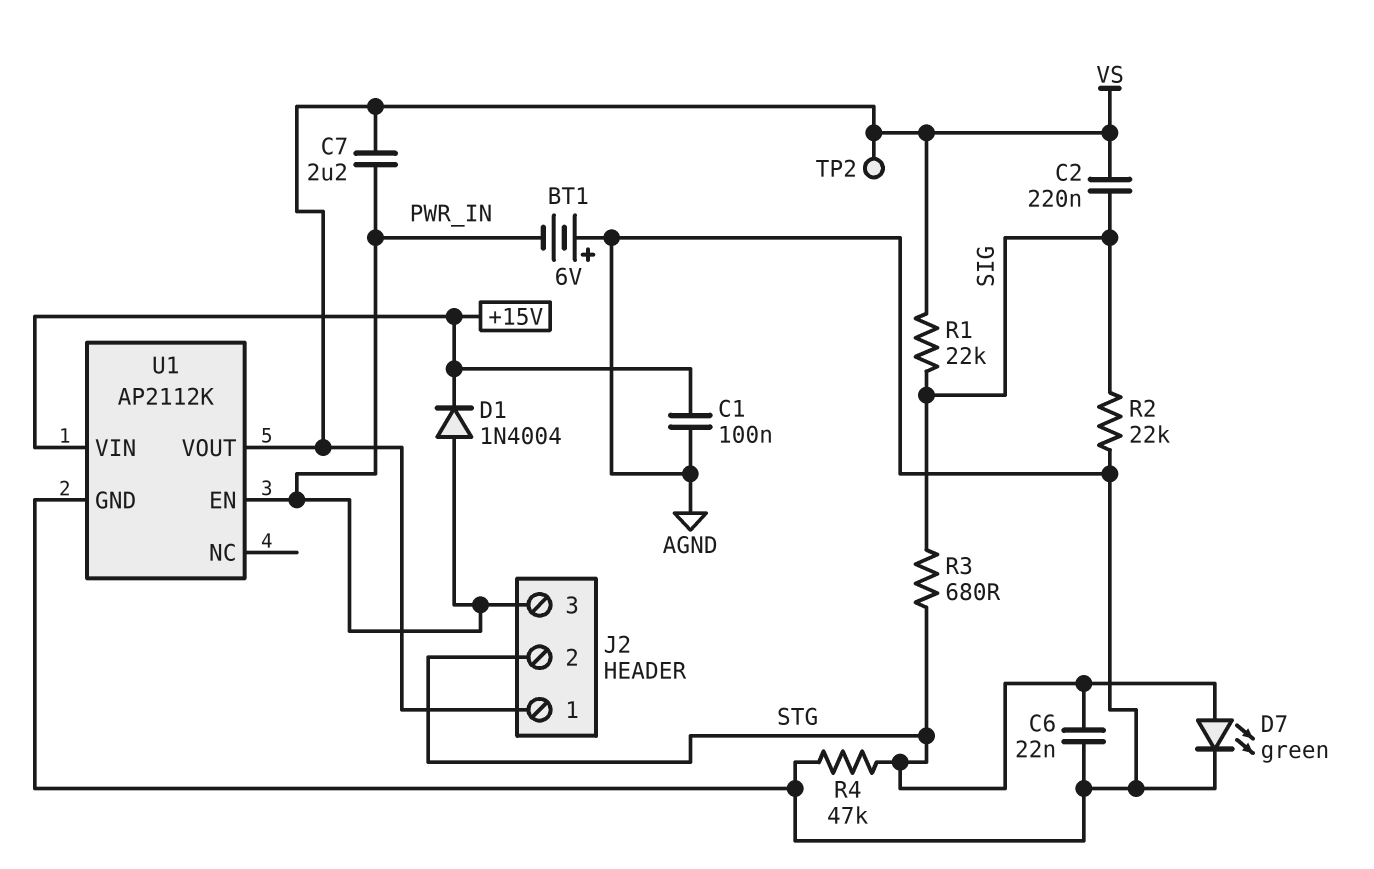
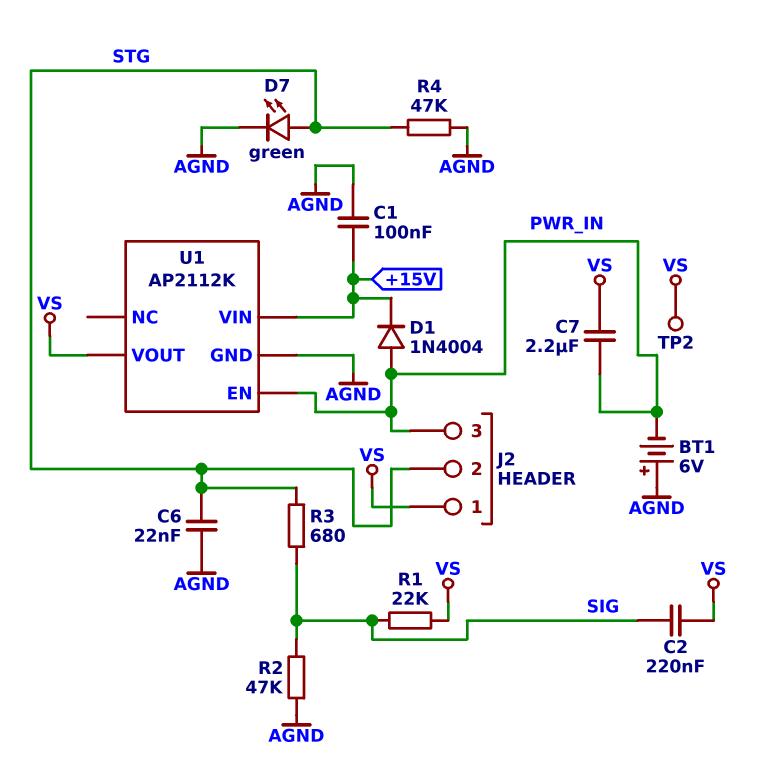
R2: 22k (AGND, SIG) -> 47k (AGND, SIG)

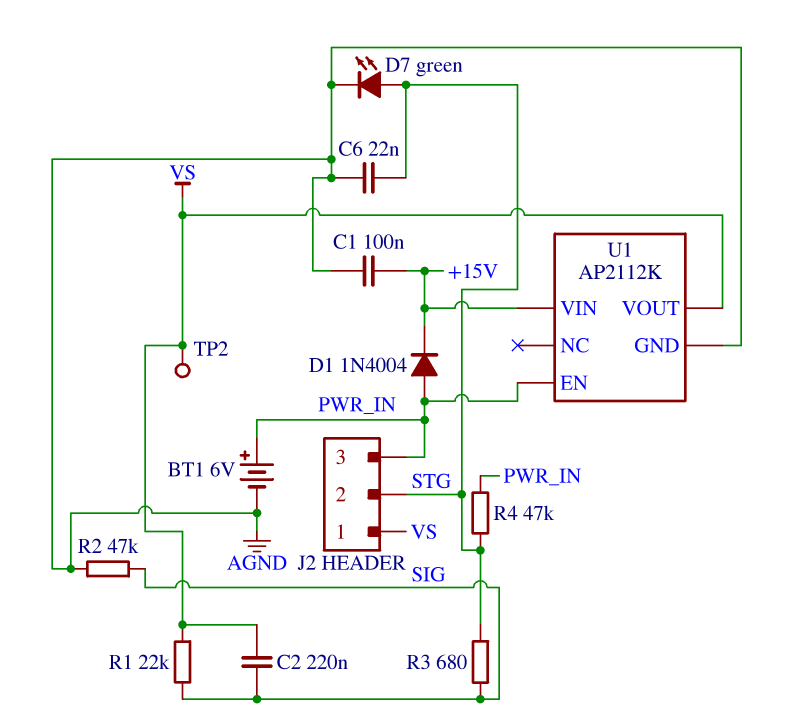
BT1: 6V (plus AGND, minus PWR_IN) -> 6V (plus PWR_IN, minus AGND)
C7: 2.2uF (PWR_IN, VS) -> none
R4: 47k (AGND, STG) -> 47k (PWR_IN, STG)

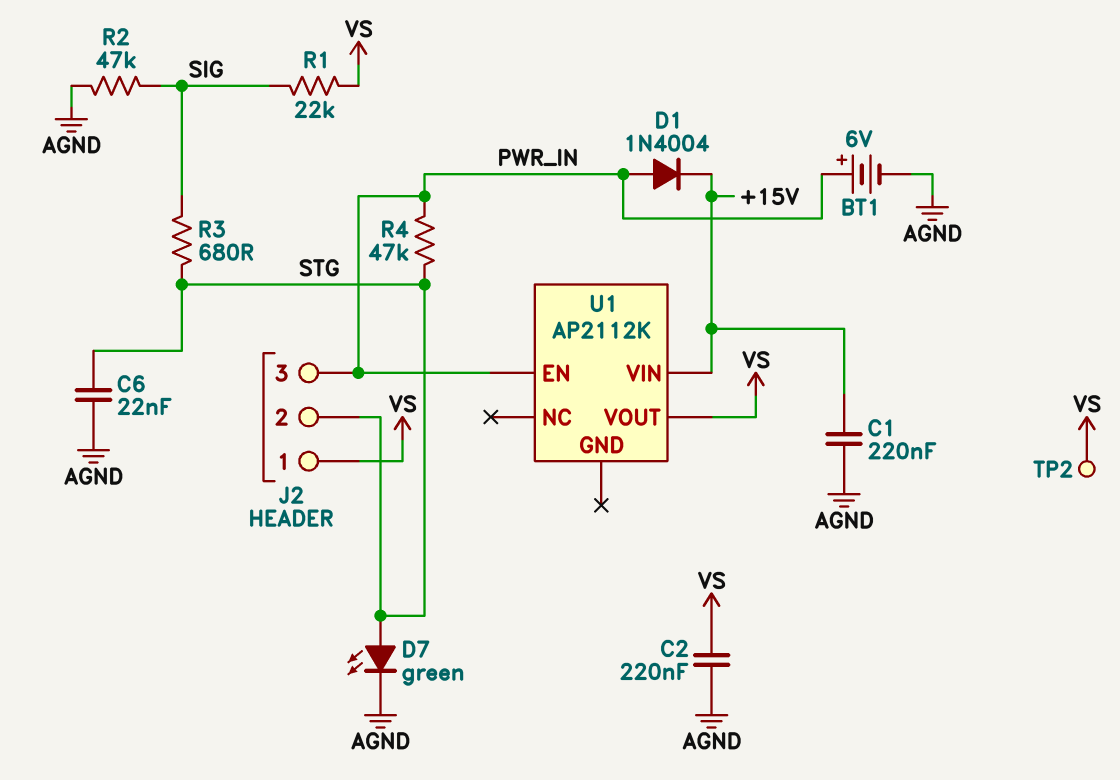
C1: 100nF (+15V, AGND) -> 220nF (+15V, AGND)
C2: 220nF (SIG, VS) -> 220nF (AGND, VS)
U1 pin GND: AGND -> none

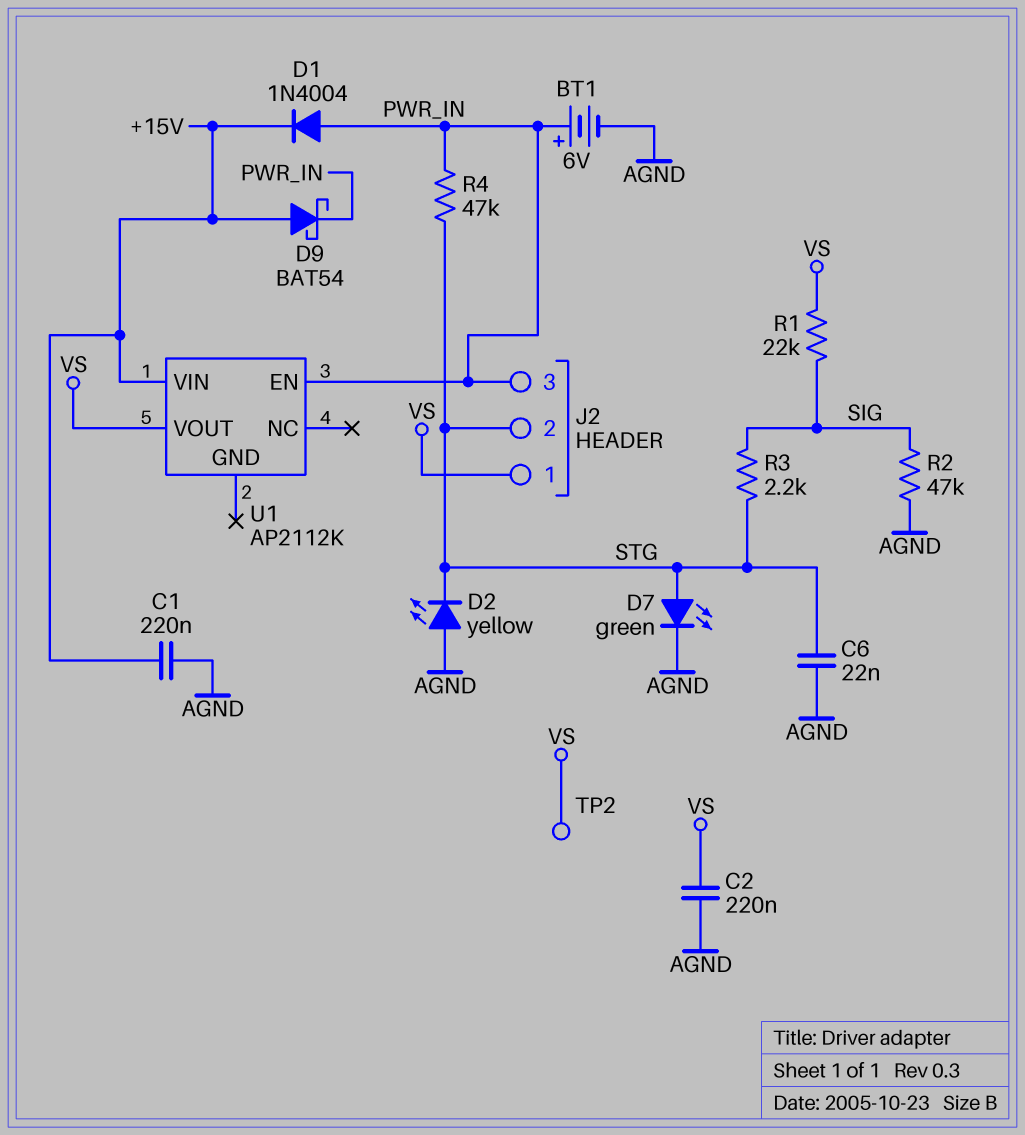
D2: none -> LED yellow (A AGND, K STG)
D9: none -> schottky BAT54 (A +15V, K PWR_IN)
R3: 680 (SIG, STG) -> 2.2k (SIG, STG)

